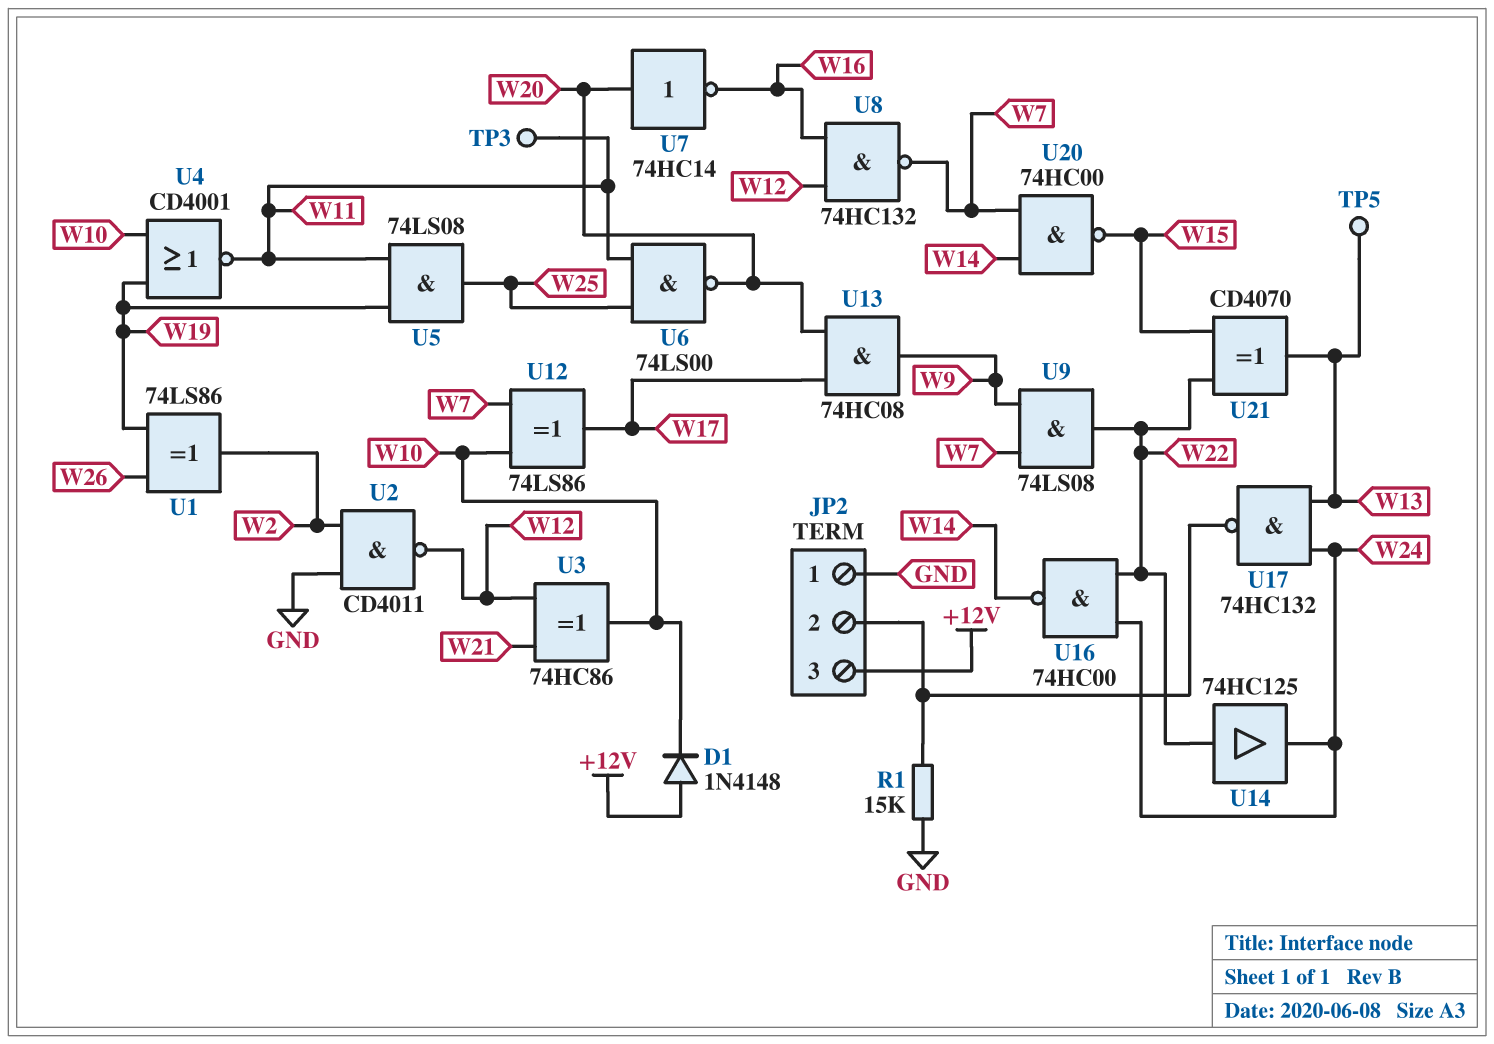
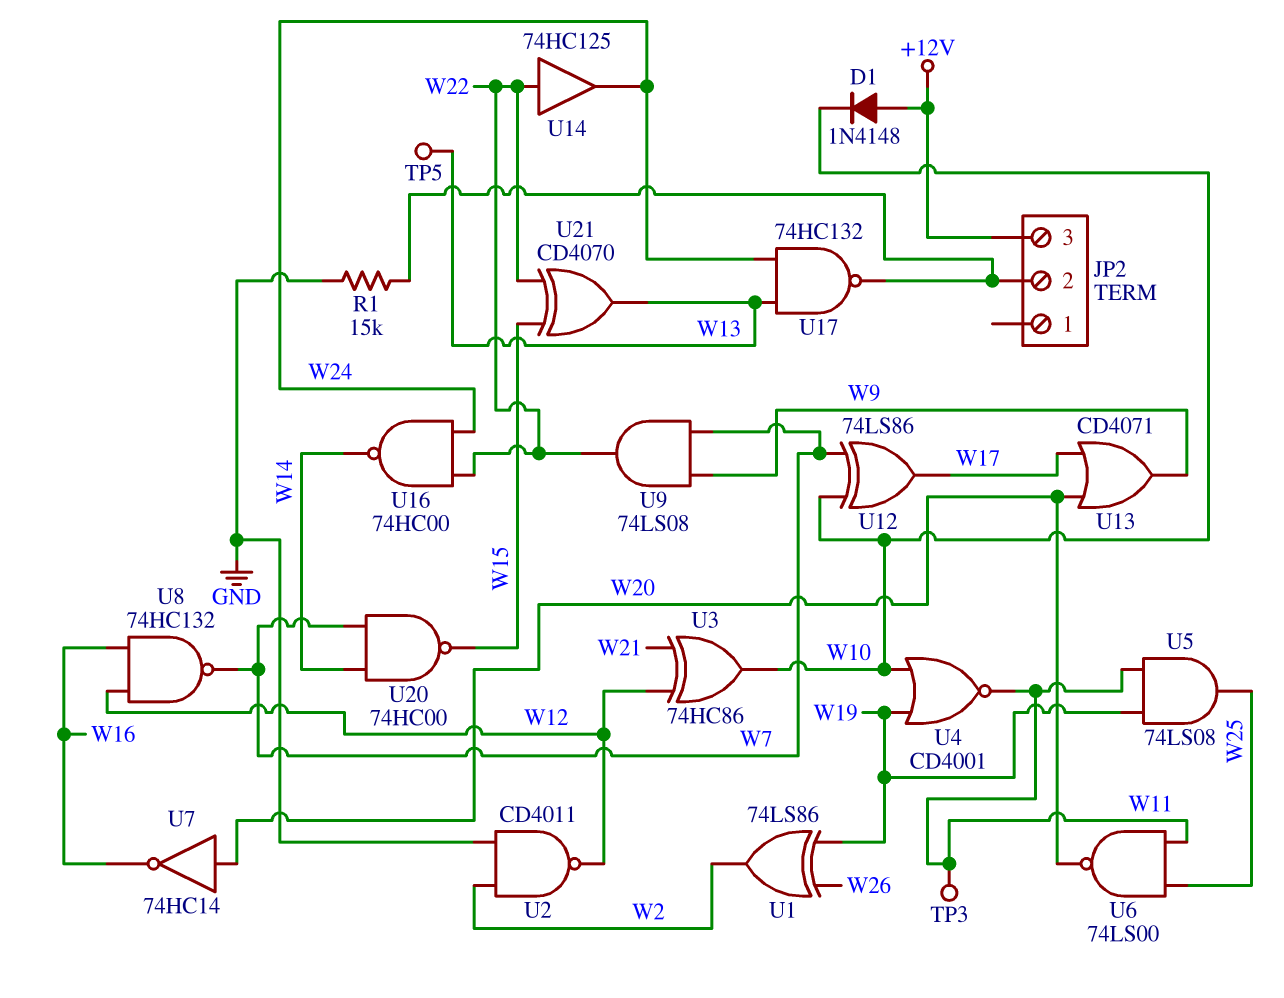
JP2 pin 1: GND -> none
U13: AND 74HC08 (in W17, in W20, out W9) -> OR CD4071 (in W17, in W20, out W9)

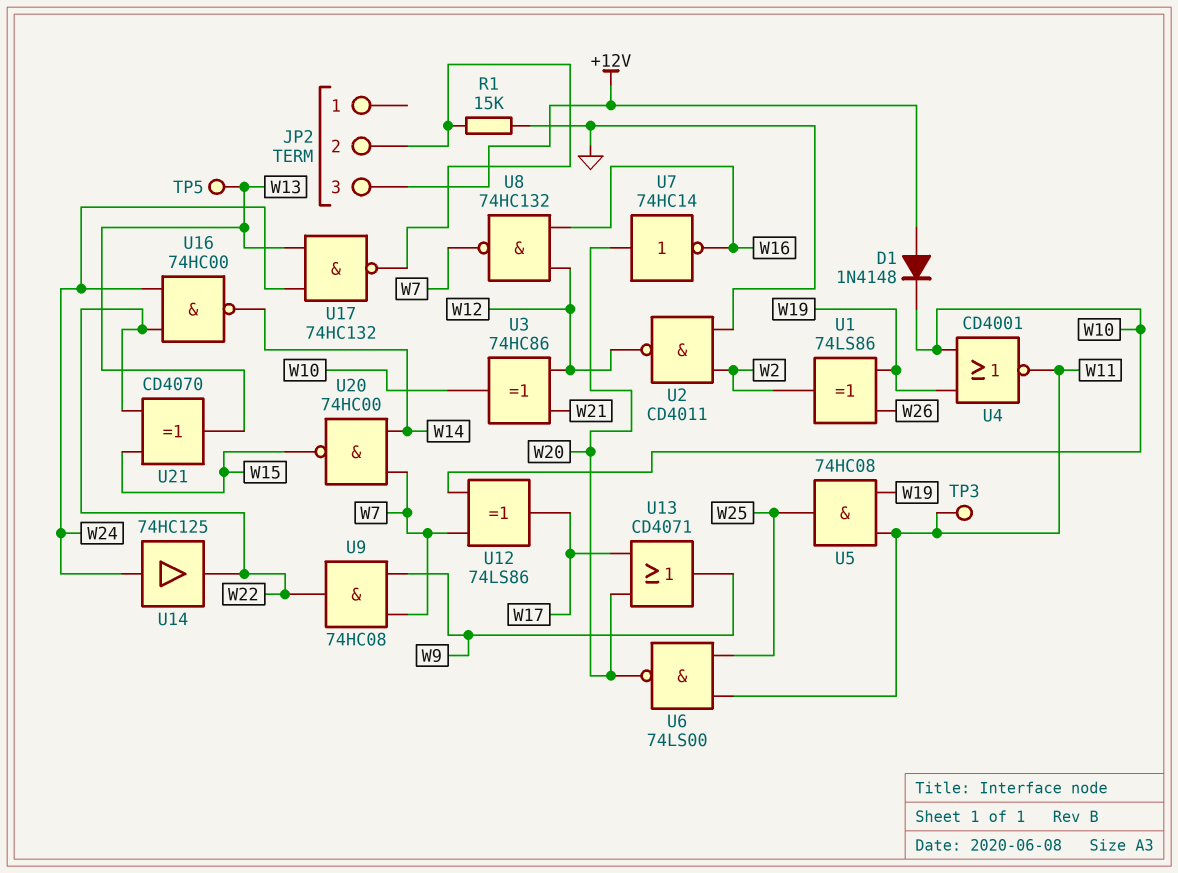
U5: AND 74LS08 (in W11, in W19, out W25) -> AND 74HC08 (in W11, in W19, out W25)
U9: AND 74LS08 (in W7, in W9, out W22) -> AND 74HC08 (in W7, in W9, out W22)
U14: buffer 74HC125 (in W22, out W24) -> buffer 74HC125 (in W24, out W22)

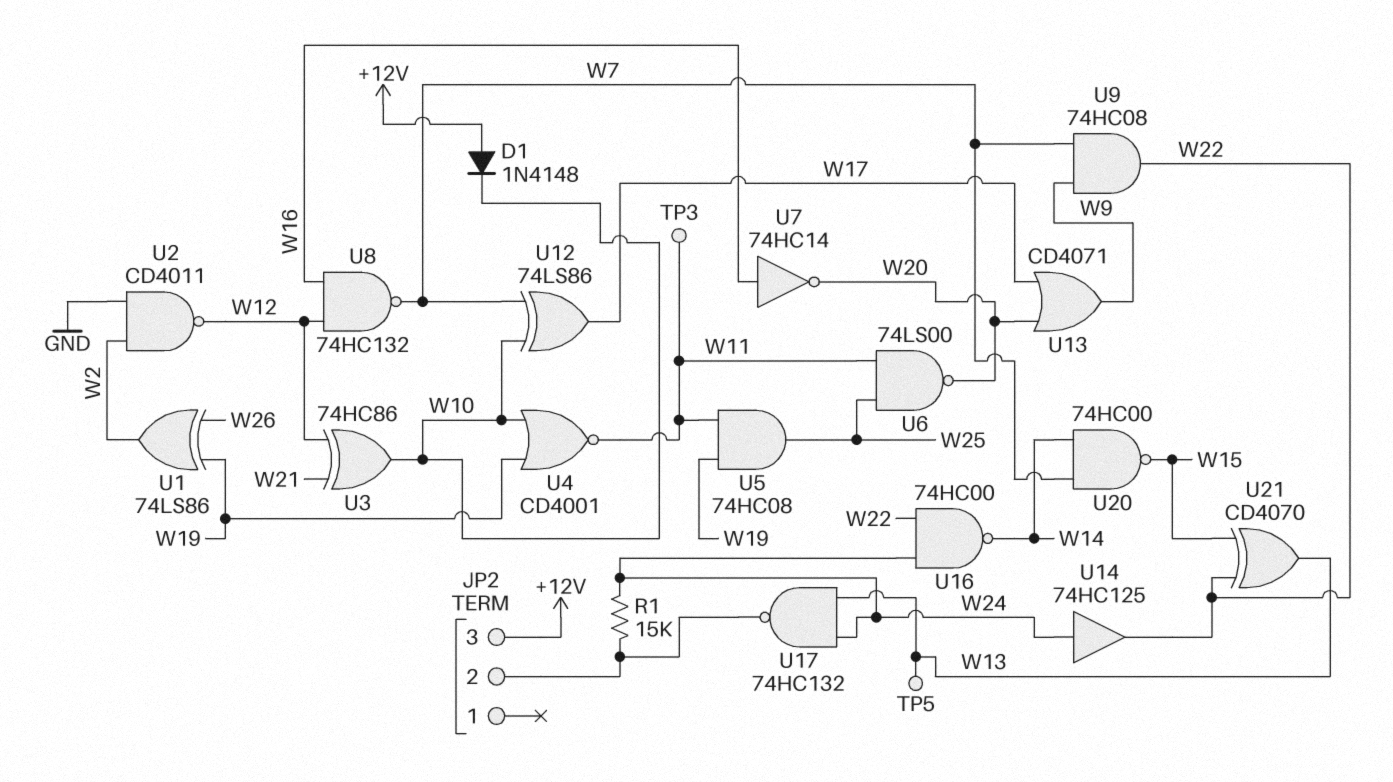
R1: 15k (GND, JP2/2) -> 15k (JP2/2, W24)
U7: NOT 74HC14 (in W20, out W16) -> NOT 74HC14 (in W16, out W20)

